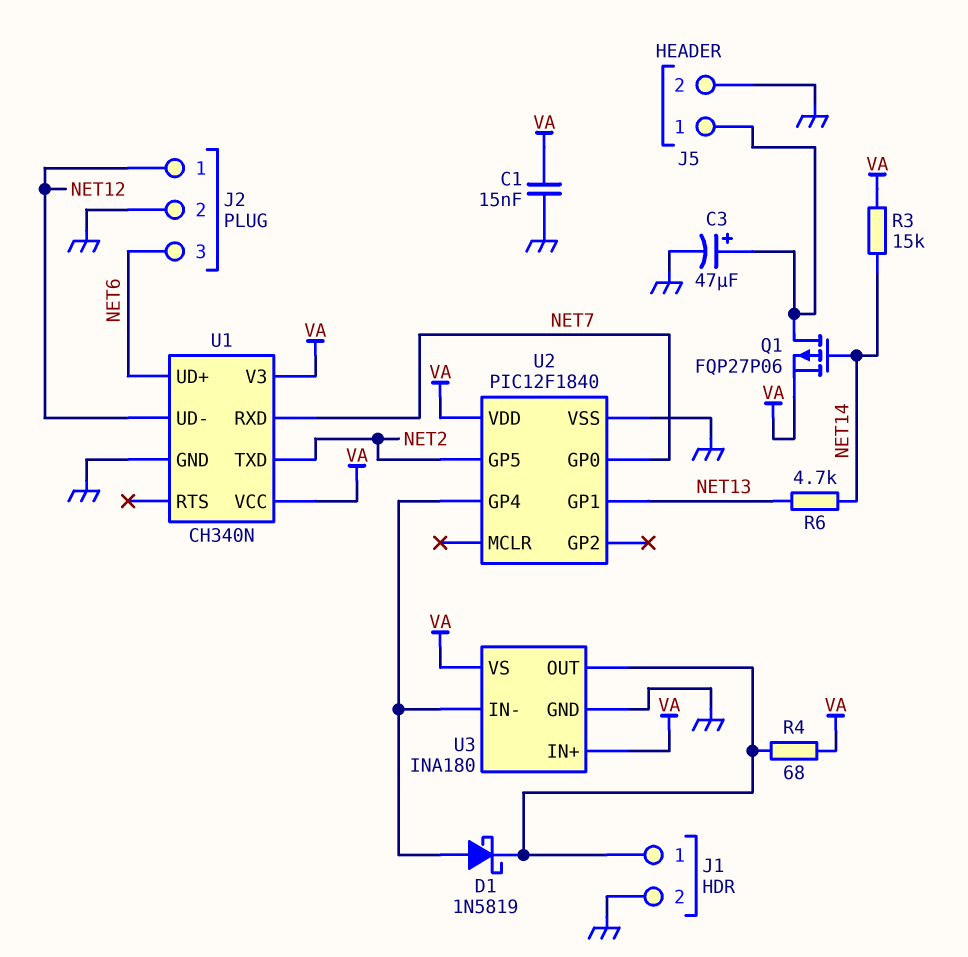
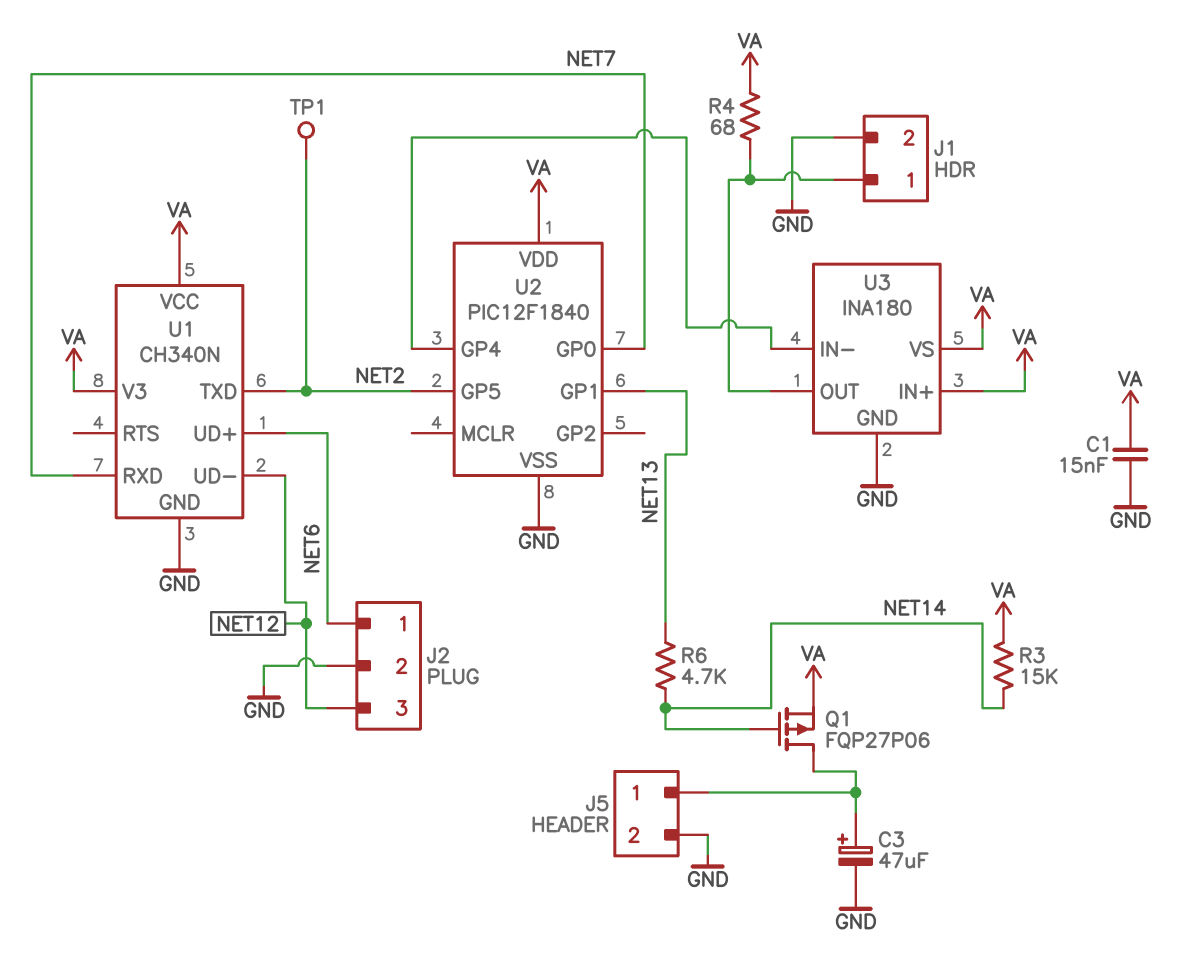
D1: schottky 1N5819 (A U2/GP4, K J1/1) -> none
J2 pin 1: NET12 -> NET6
J2 pin 3: NET6 -> NET12
TP1: none -> test point (NET2)

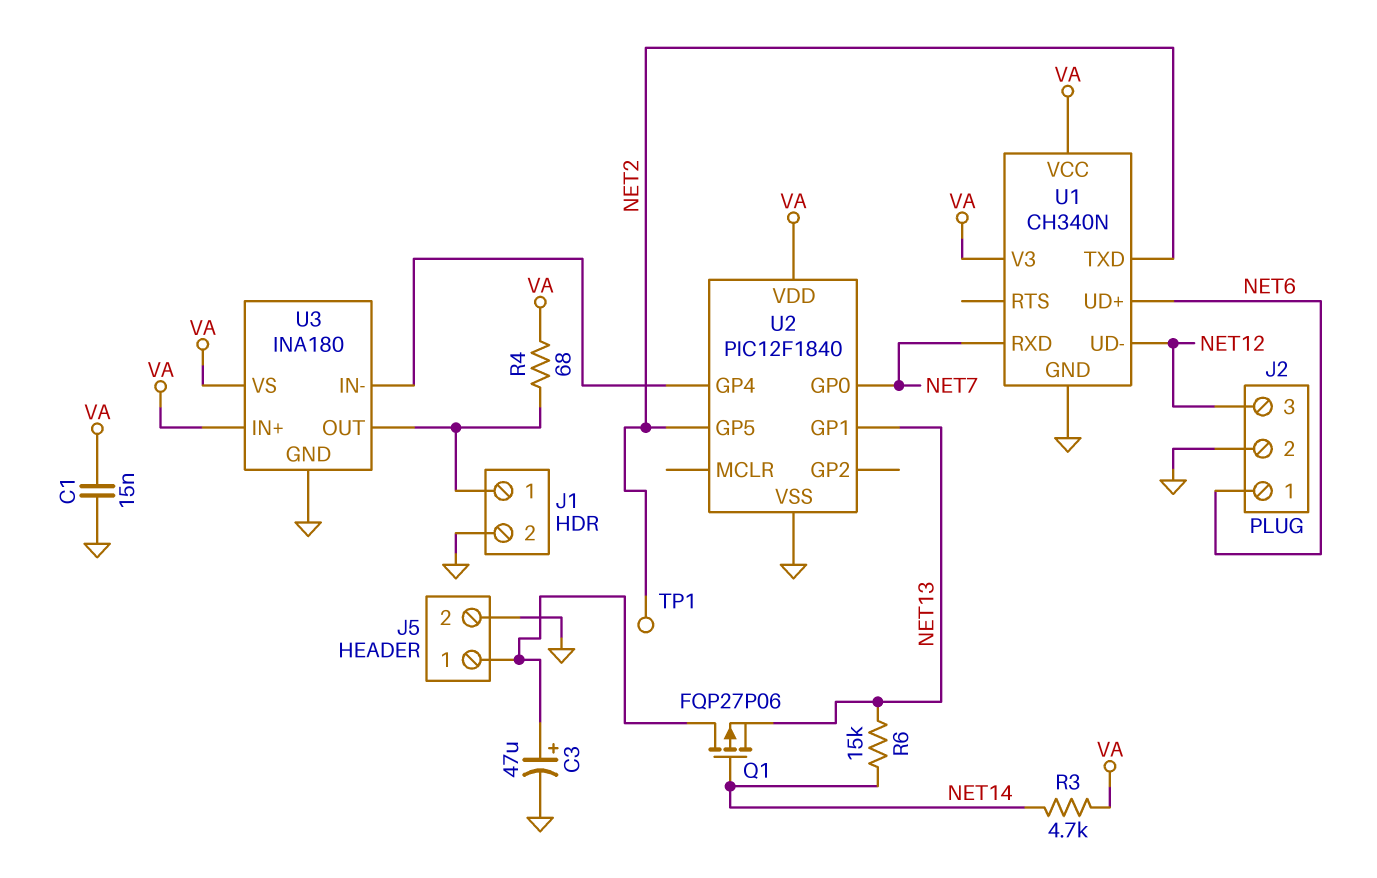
Q1: PMOS FQP27P06 (G NET14, D J5/1, S VA) -> PMOS FQP27P06 (G NET14, D J5/1, S NET13)
R3: 15k (NET14, VA) -> 4.7k (NET14, VA)
R6: 4.7k (NET13, NET14) -> 15k (NET13, NET14)

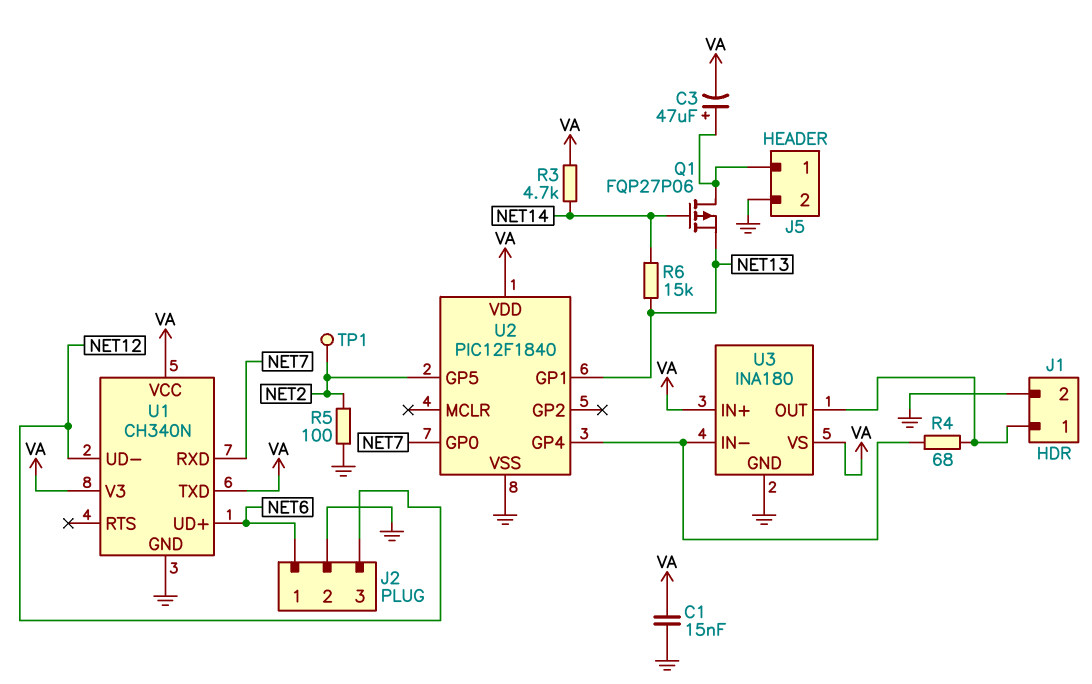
C3: 47uF (plus J5/1, minus GND) -> 47uF (plus J5/1, minus VA)
R4: 68 (J1/1, VA) -> 68 (J1/1, U2/GP4)
R5: none -> 100 (GND, NET2)
U1 pin TXD: NET2 -> VA

